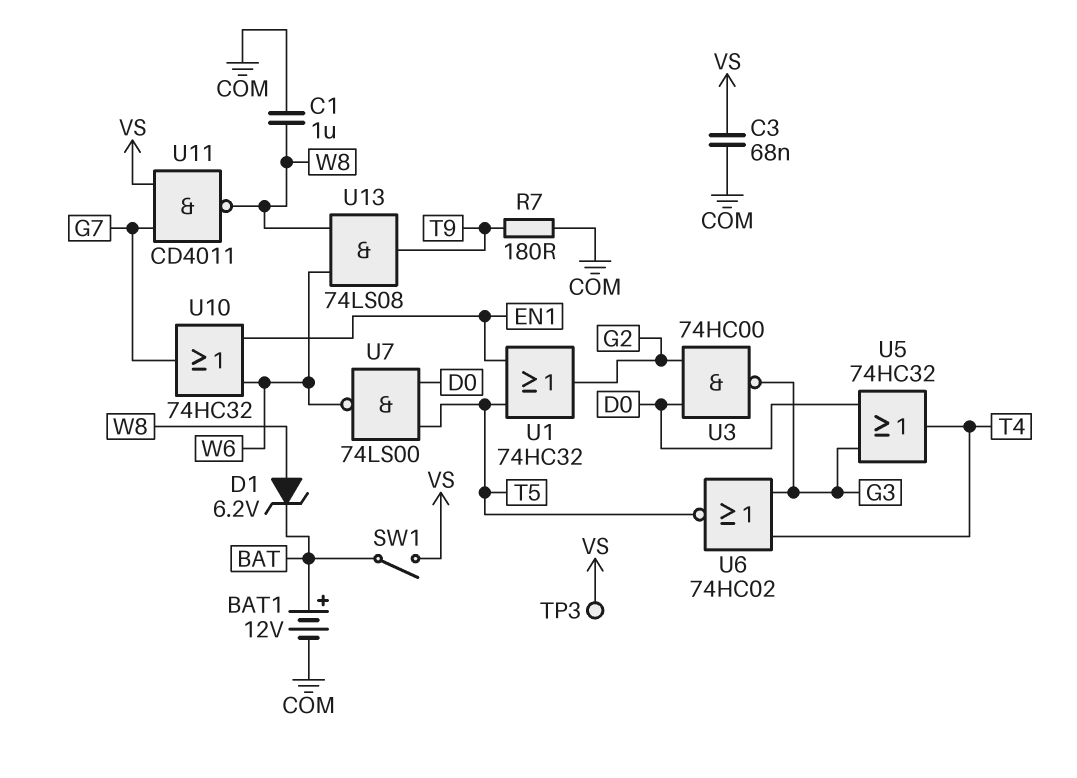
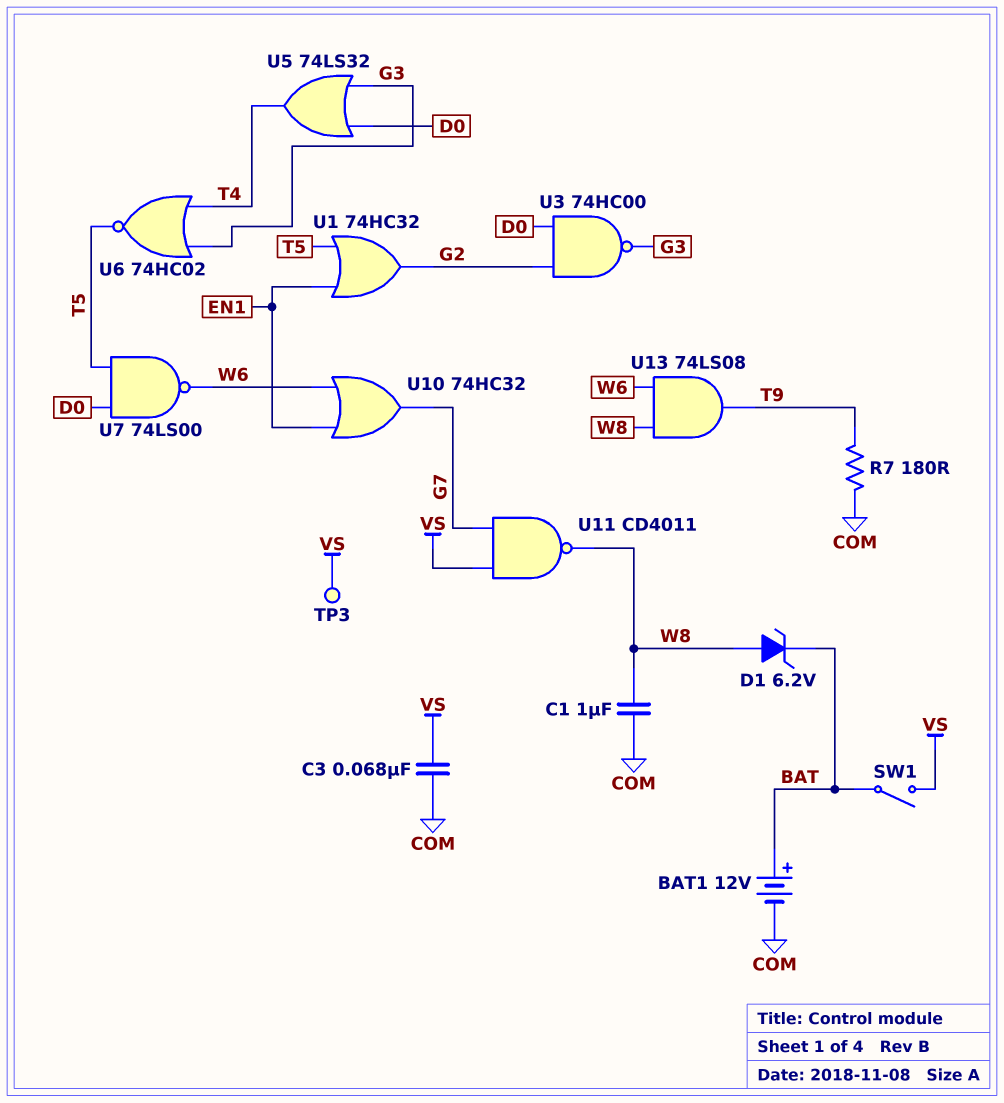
U5: OR 74HC32 (in D0, in G3, out T4) -> OR 74LS32 (in D0, in G3, out T4)

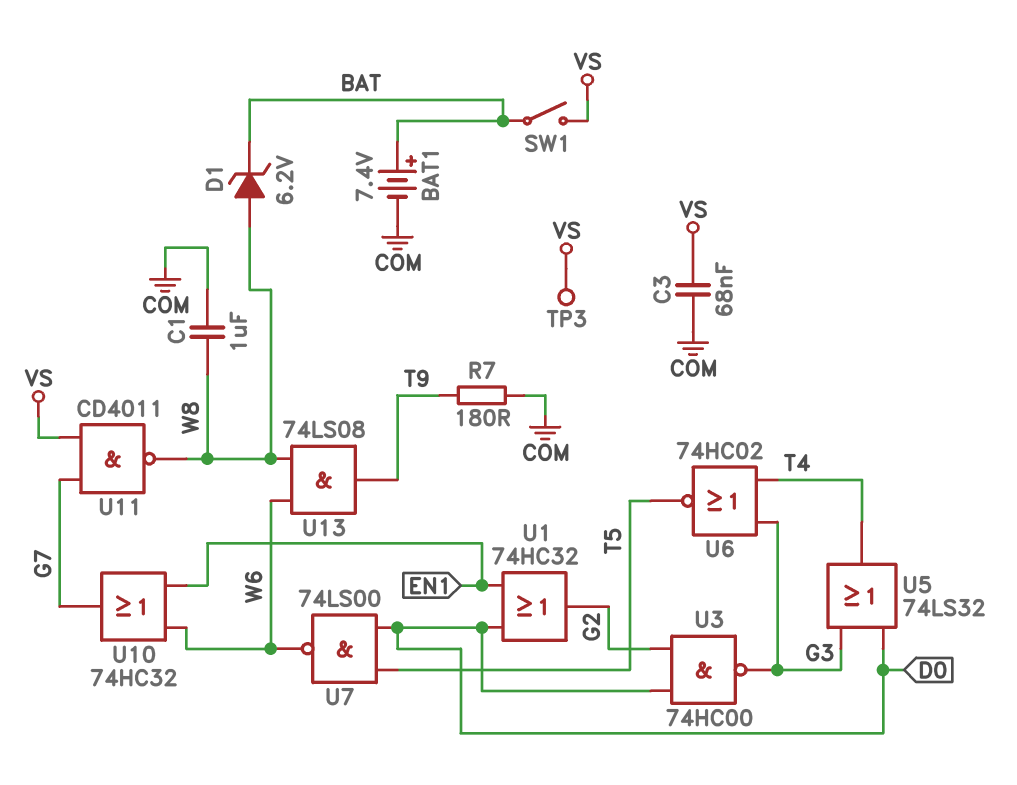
BAT1: 12V (plus BAT, minus COM) -> 7.4V (plus BAT, minus COM)
U1: OR 74HC32 (in EN1, in T5, out G2) -> OR 74HC32 (in D0, in EN1, out G2)

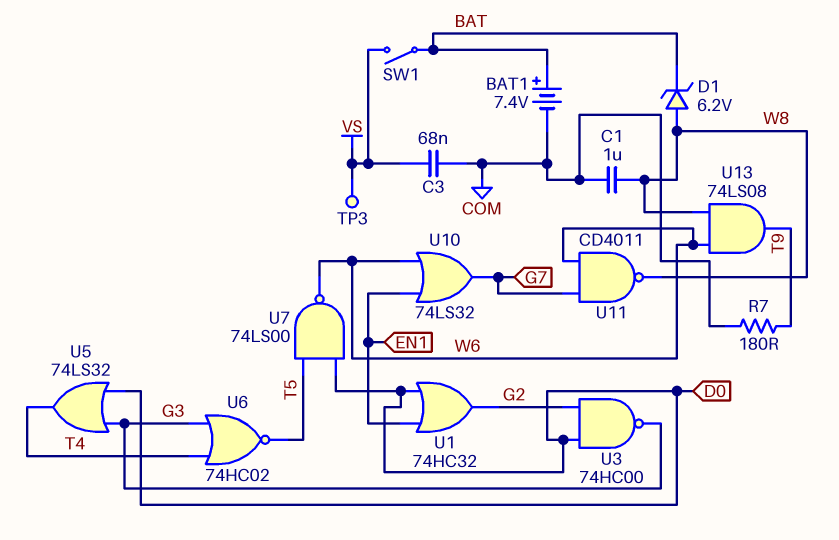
U10: OR 74HC32 (in EN1, in W6, out G7) -> OR 74LS32 (in EN1, in W6, out G7)
U11: NAND CD4011 (in G7, in VS, out W8) -> NAND CD4011 (in G7, in W6, out W8)

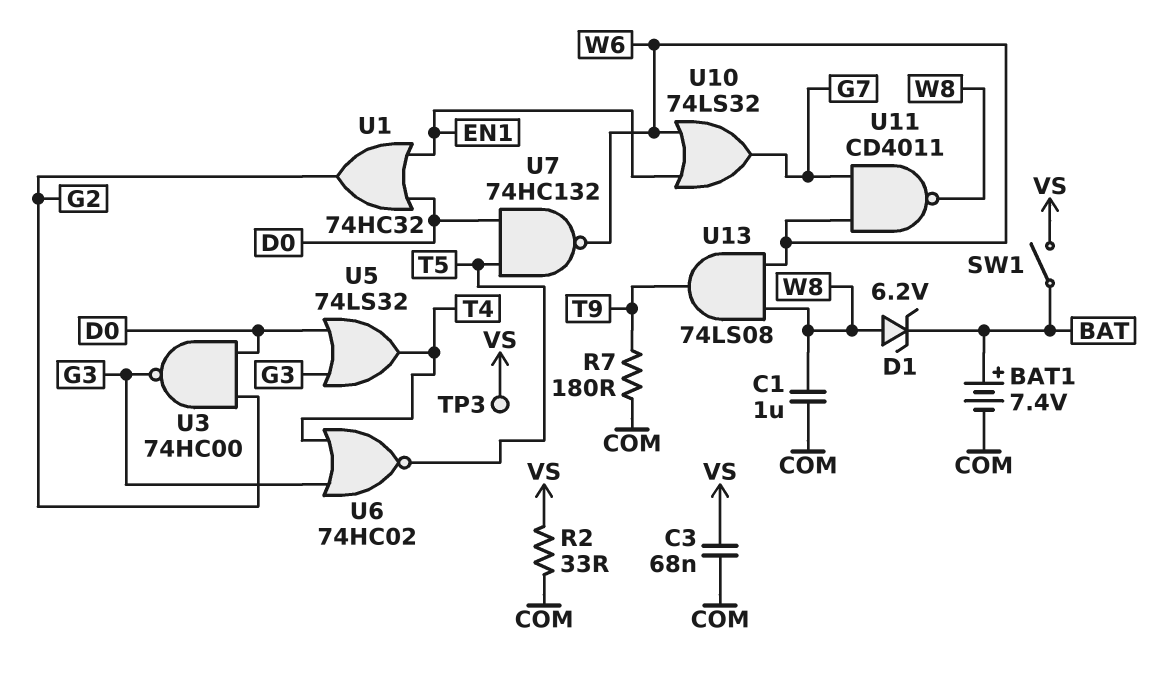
R2: none -> 33 (COM, VS)
U7: NAND 74LS00 (in D0, in T5, out W6) -> NAND 74HC132 (in D0, in T5, out W6)

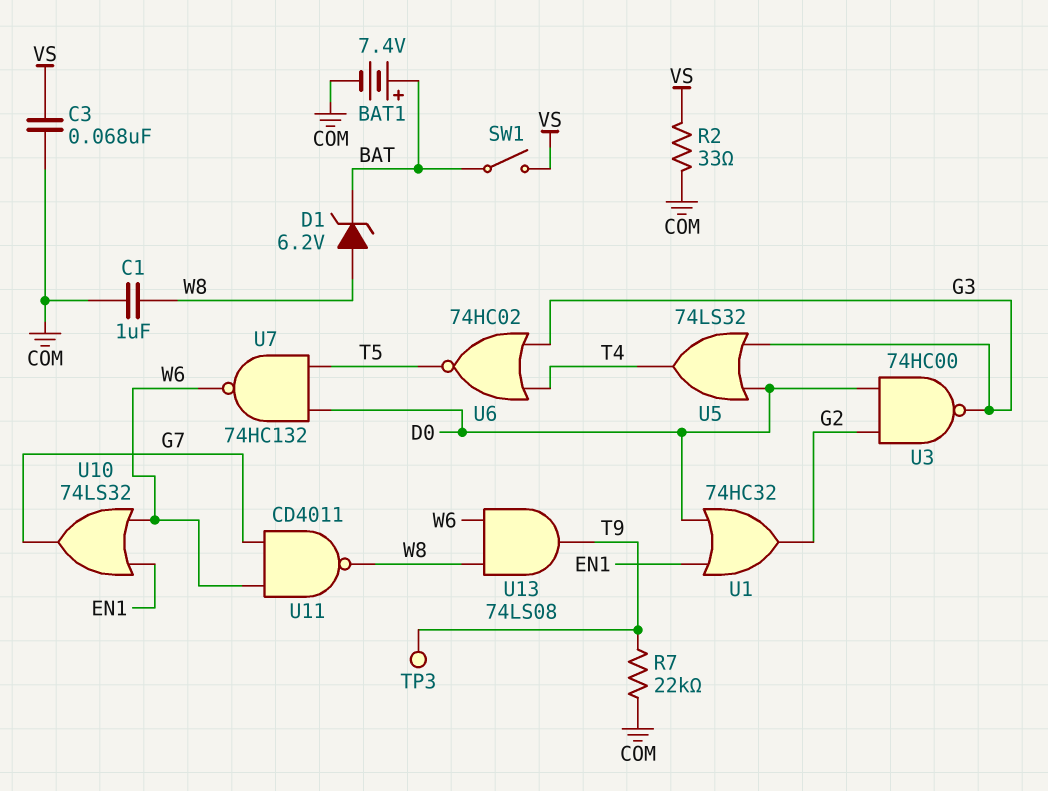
R7: 180 (COM, T9) -> 22k (COM, T9)
TP3: test point (VS) -> test point (T9)

